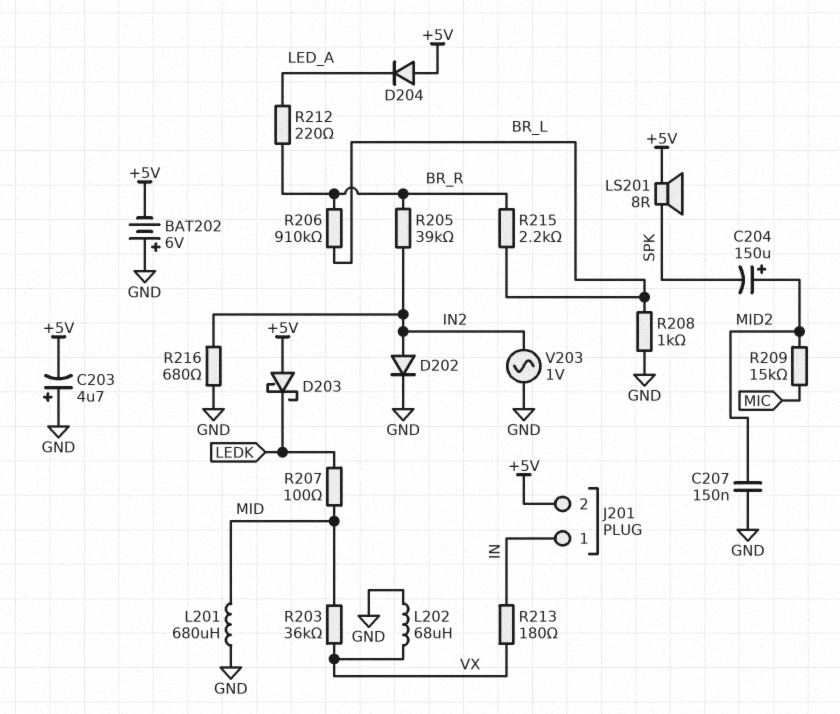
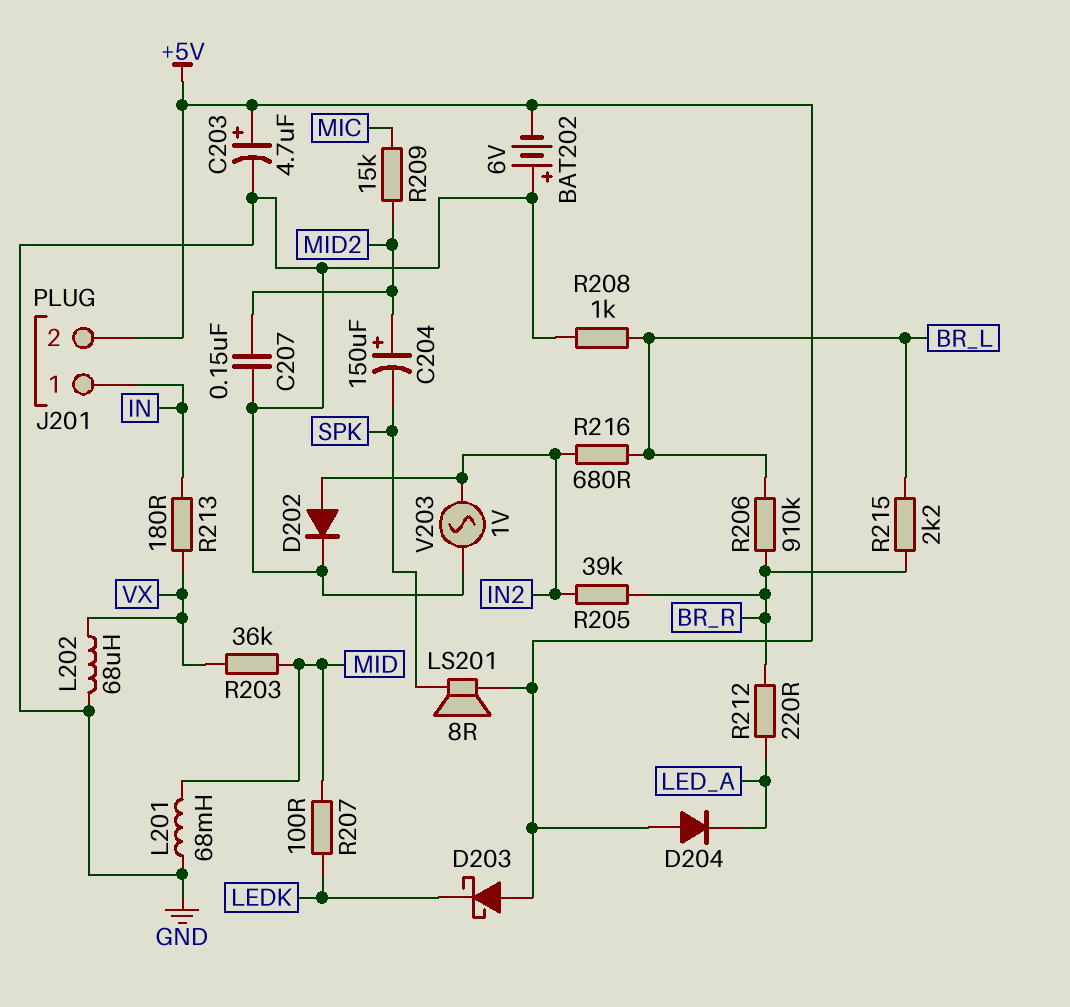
C203: 4.7uF (plus GND, minus +5V) -> 4.7uF (plus +5V, minus GND)
L201: 680uH (GND, MID) -> 68mH (GND, MID)
R216: 680 (GND, IN2) -> 680 (BR_L, IN2)

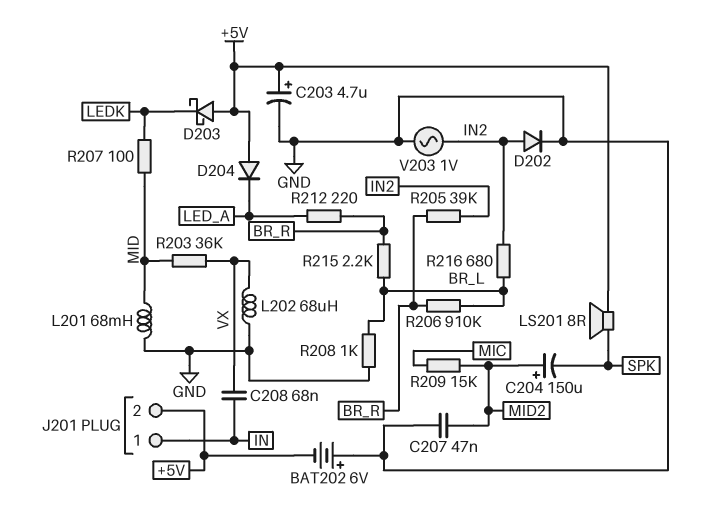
C207: 150nF (GND, MID2) -> 47nF (GND, MID2)
C208: none -> 68nF (IN, VX)
R213: 180 (IN, VX) -> none

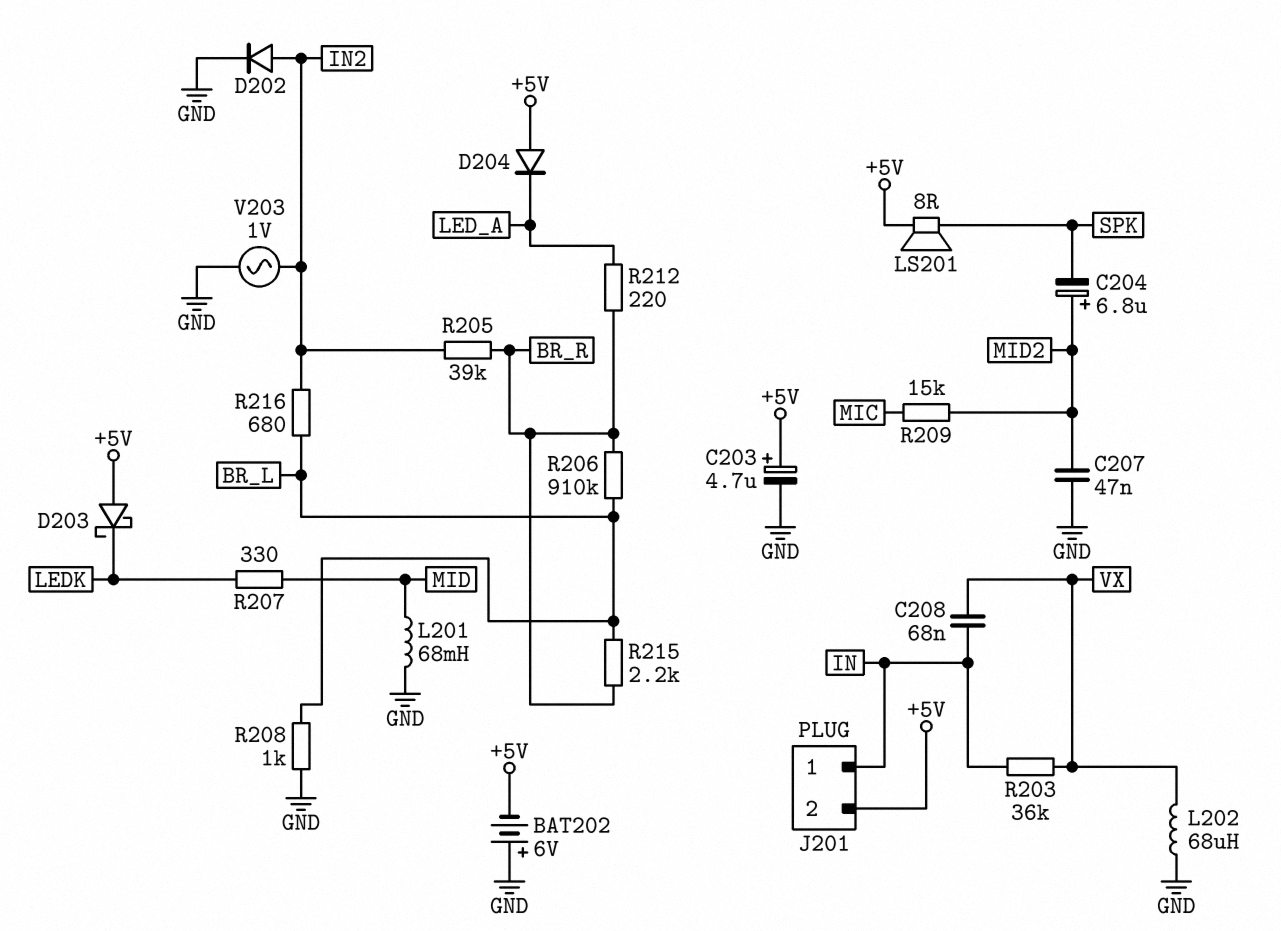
C204: 150uF (plus MID2, minus SPK) -> 6.8uF (plus MID2, minus SPK)
R203: 36k (MID, VX) -> 36k (IN, VX)
R207: 100 (LEDK, MID) -> 330 (LEDK, MID)

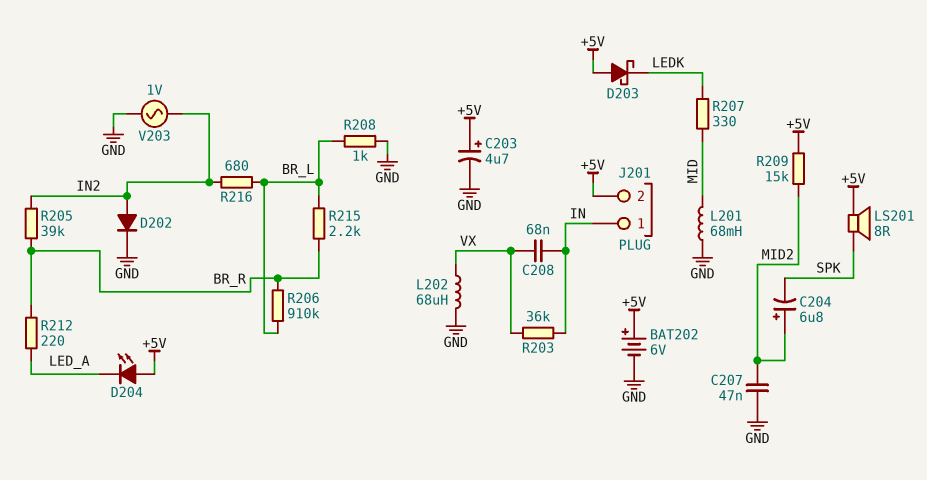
BAT202: 6V (plus GND, minus +5V) -> 6V (plus +5V, minus GND)
D204: diode (A +5V, K LED_A) -> LED (A +5V, K LED_A)
R209: 15k (MIC, MID2) -> 15k (+5V, MID2)

